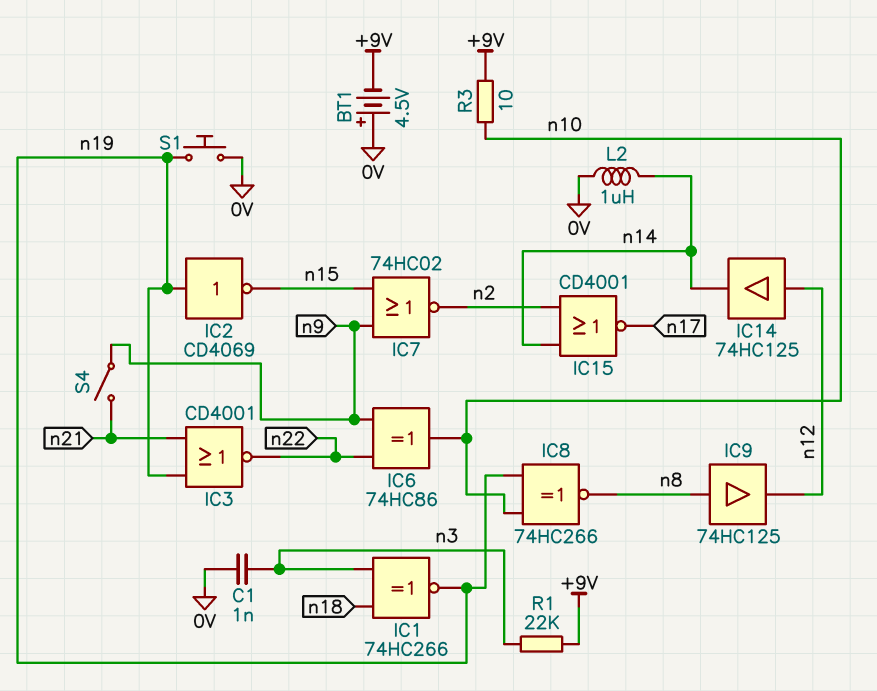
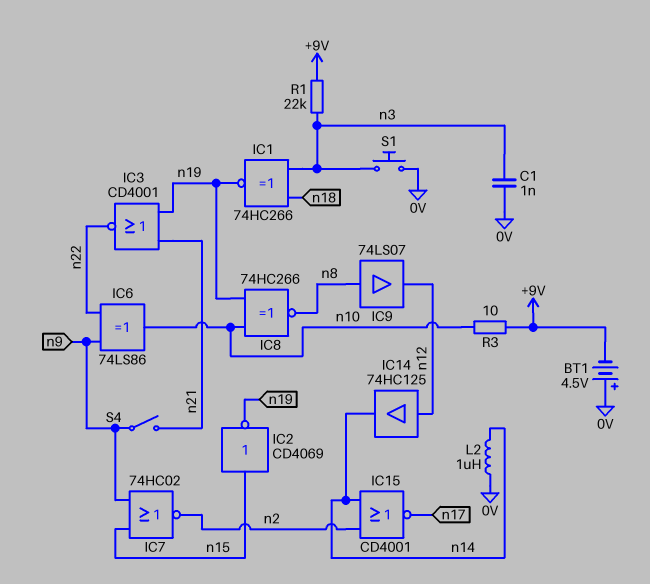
IC2: NOT CD4069 (in n19, out n15) -> NOT CD4069 (in n15, out n19)
IC6: XOR 74HC86 (in n9, in n22, out n10) -> XOR 74LS86 (in n9, in n22, out n10)
IC9: buffer 74HC125 (in n8, out n12) -> buffer 74LS07 (in n8, out n12)
S1: button (0V, n19) -> button (0V, n3)

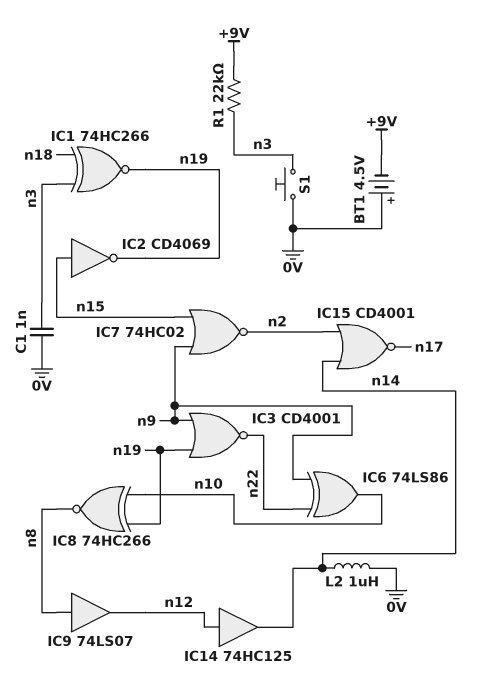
IC3: NOR CD4001 (in n19, in n21, out n22) -> NOR CD4001 (in n9, in n19, out n22)
R3: 10 (+9V, n10) -> none
S4: switch (n9, n21) -> none

